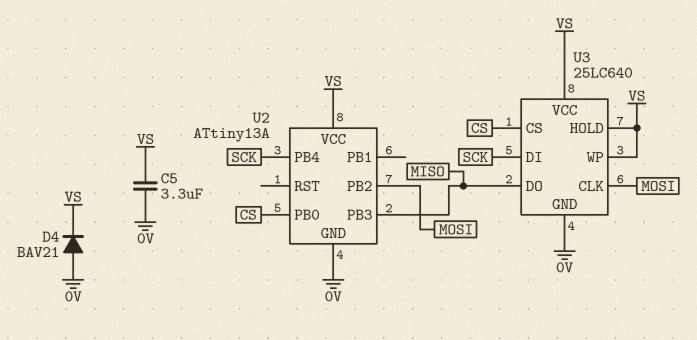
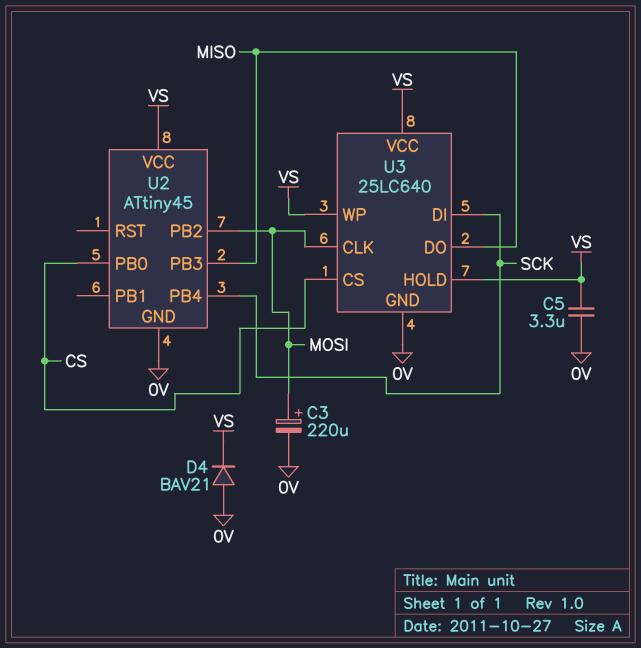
C3: none -> 220uF (plus MOSI, minus 0V)
U2: ATtiny13A -> ATtiny45

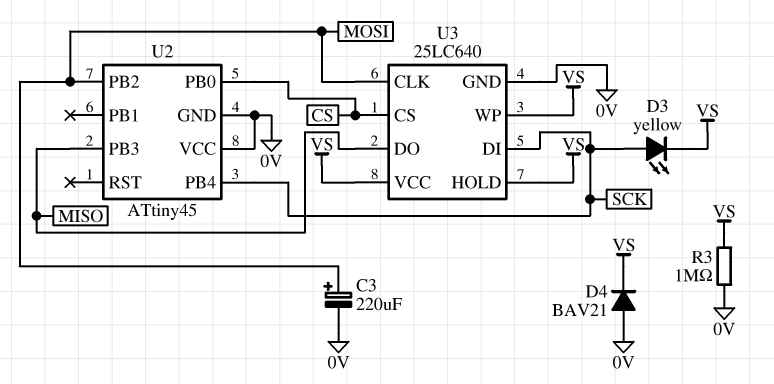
C5: 3.3uF (0V, VS) -> none
D3: none -> LED yellow (A SCK, K VS)
R3: none -> 1M (0V, VS)
U2 pin VCC: VS -> 0V

